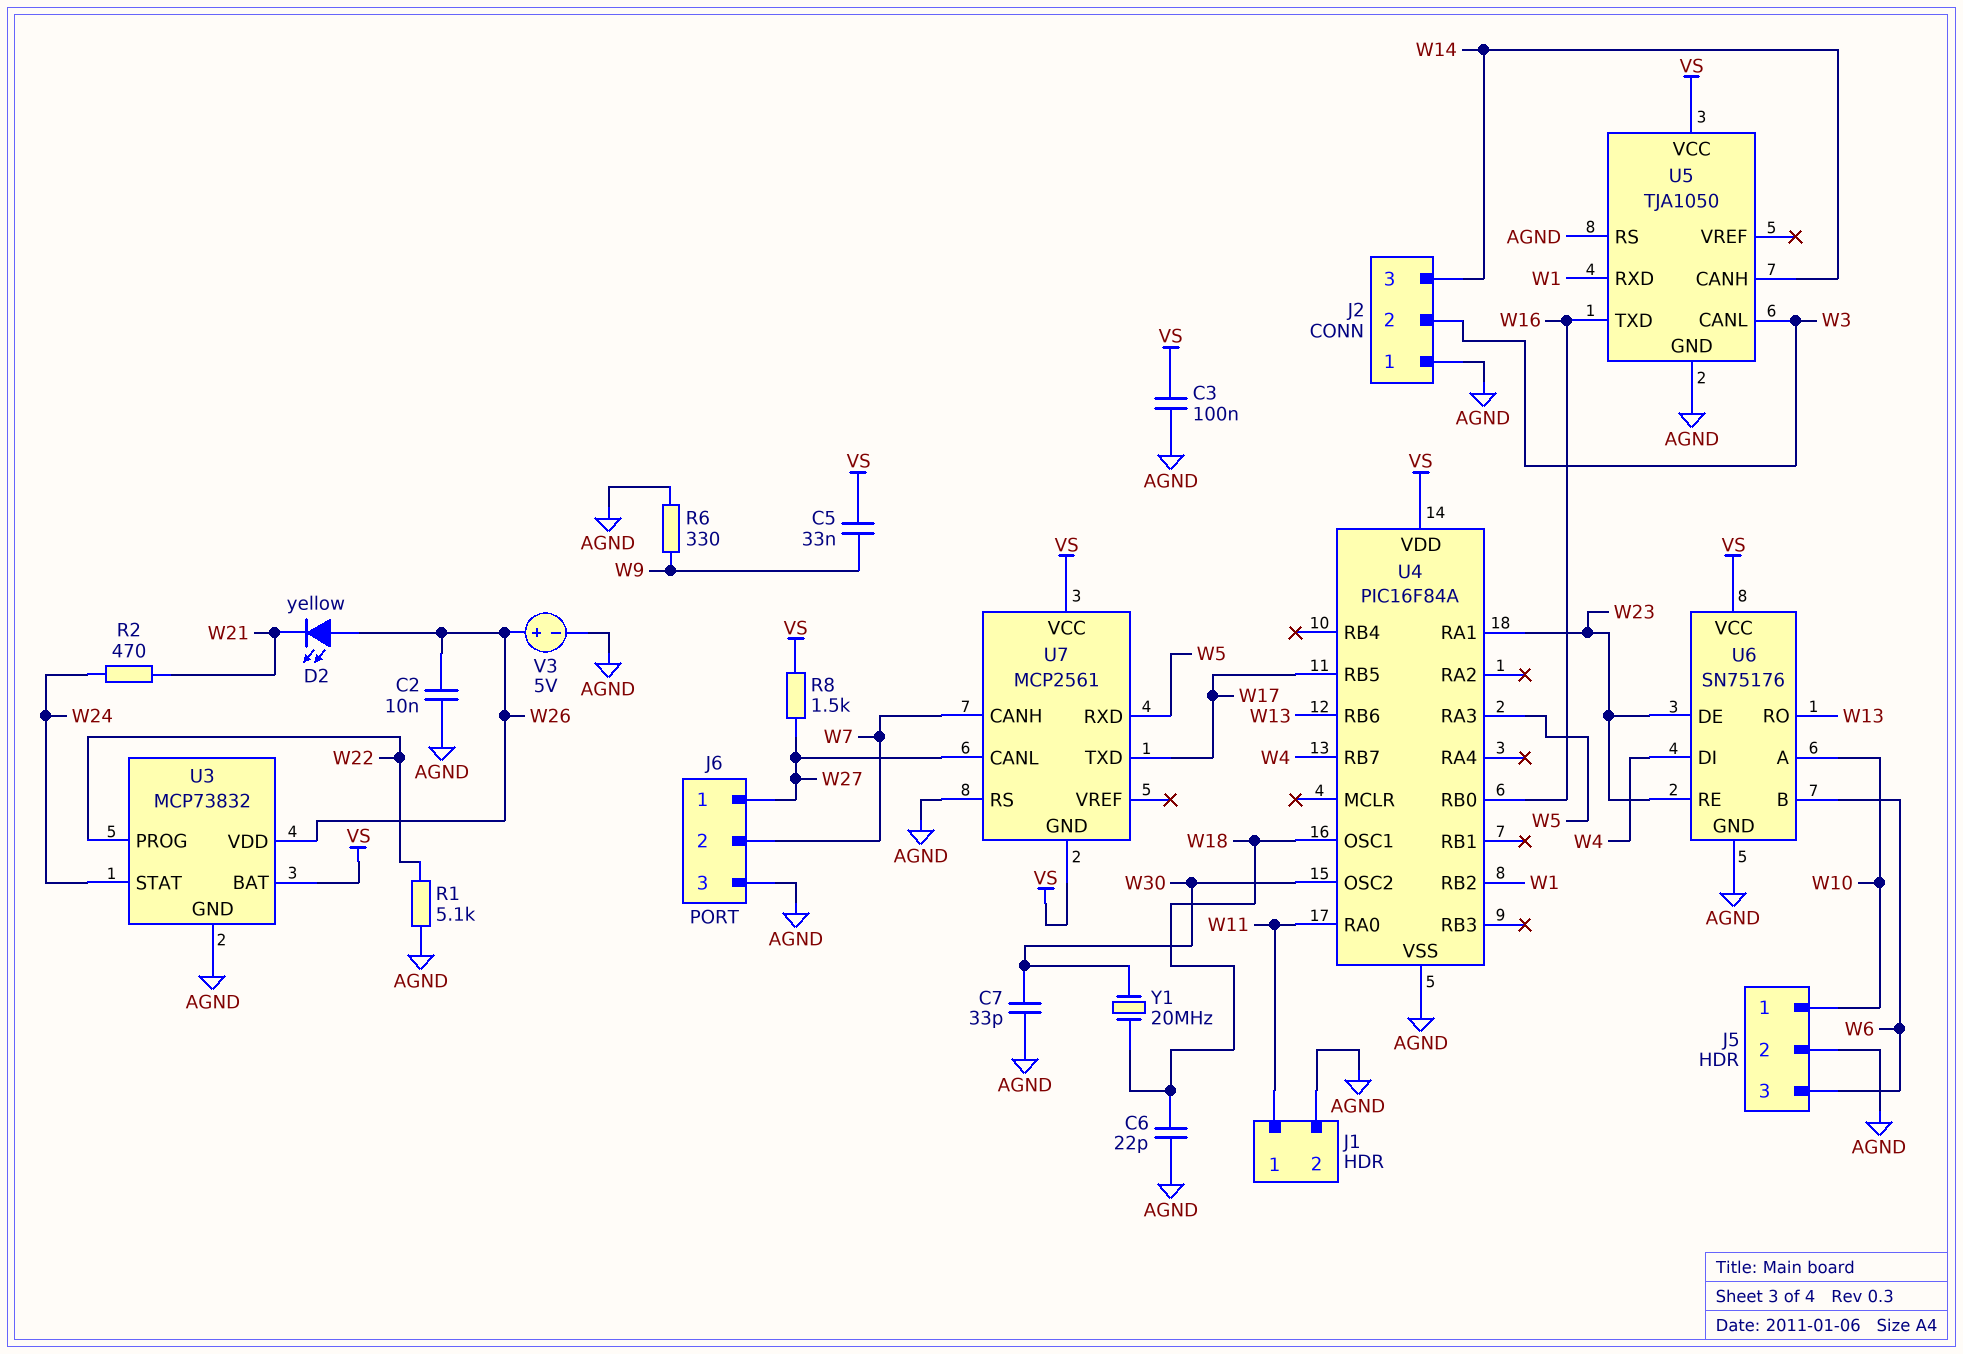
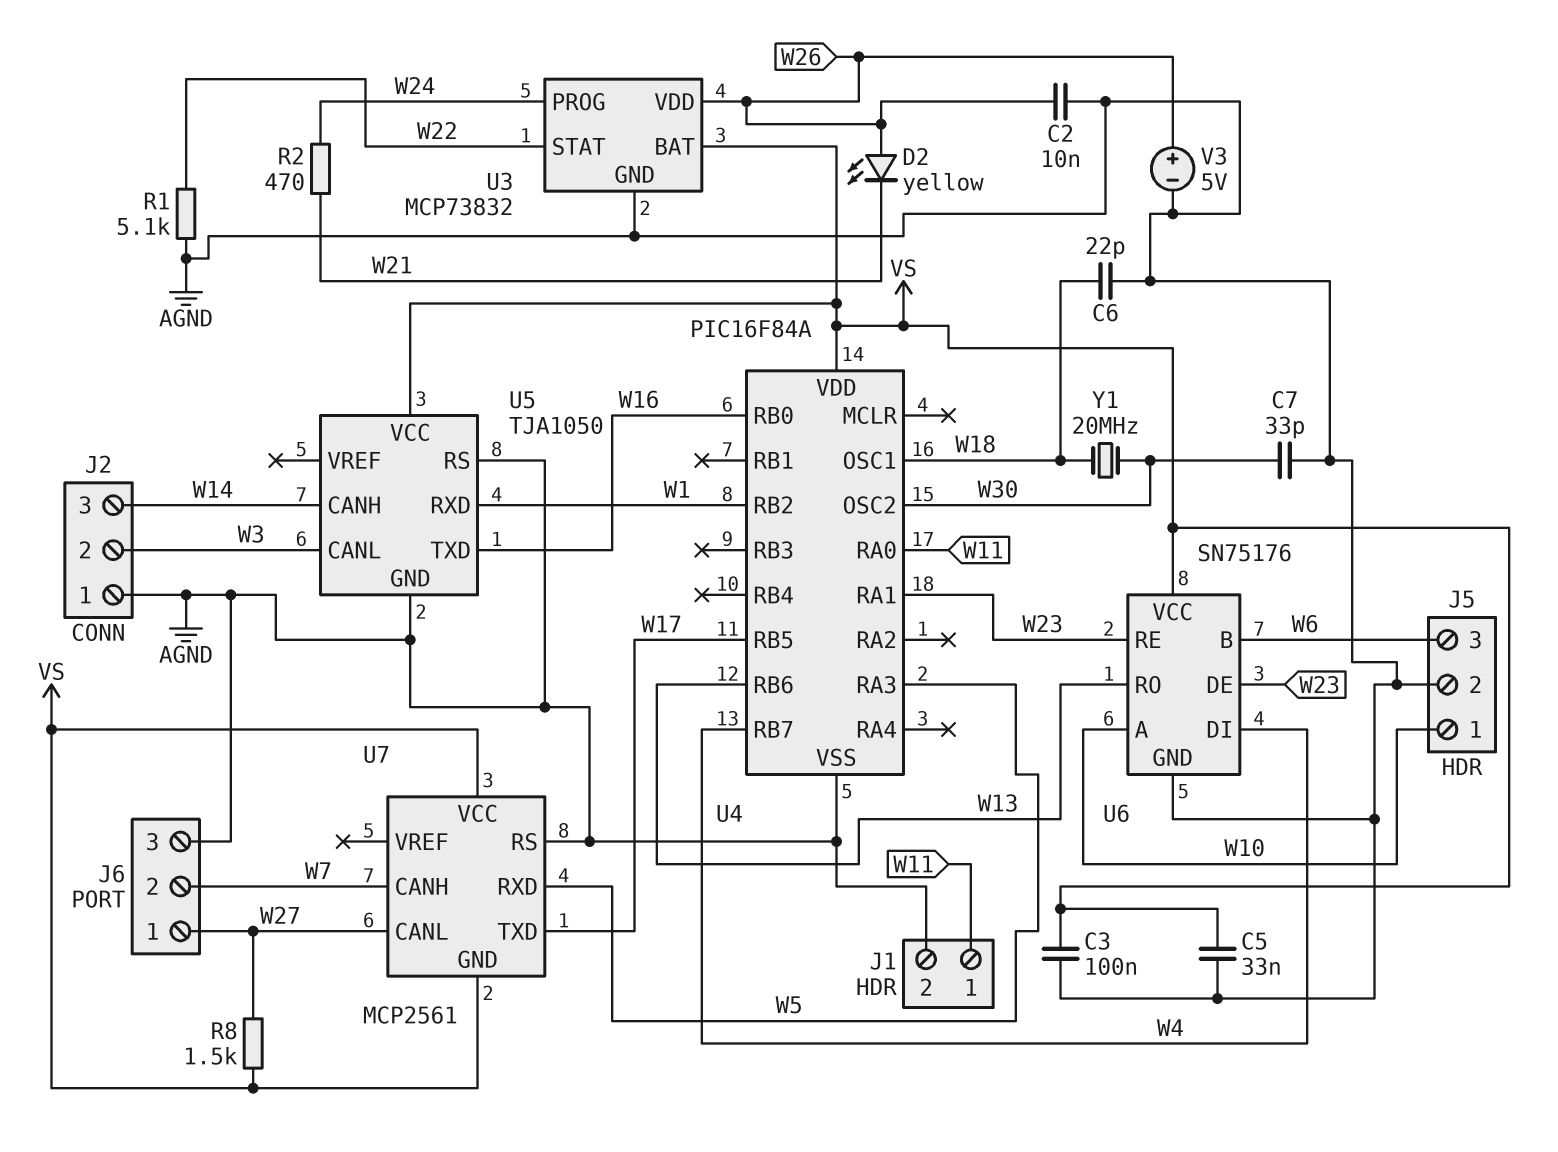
C5: 33nF (VS, W9) -> 33nF (AGND, VS)
R6: 330 (AGND, W9) -> none
U3 pin PROG: W22 -> W24
U3 pin STAT: W24 -> W22

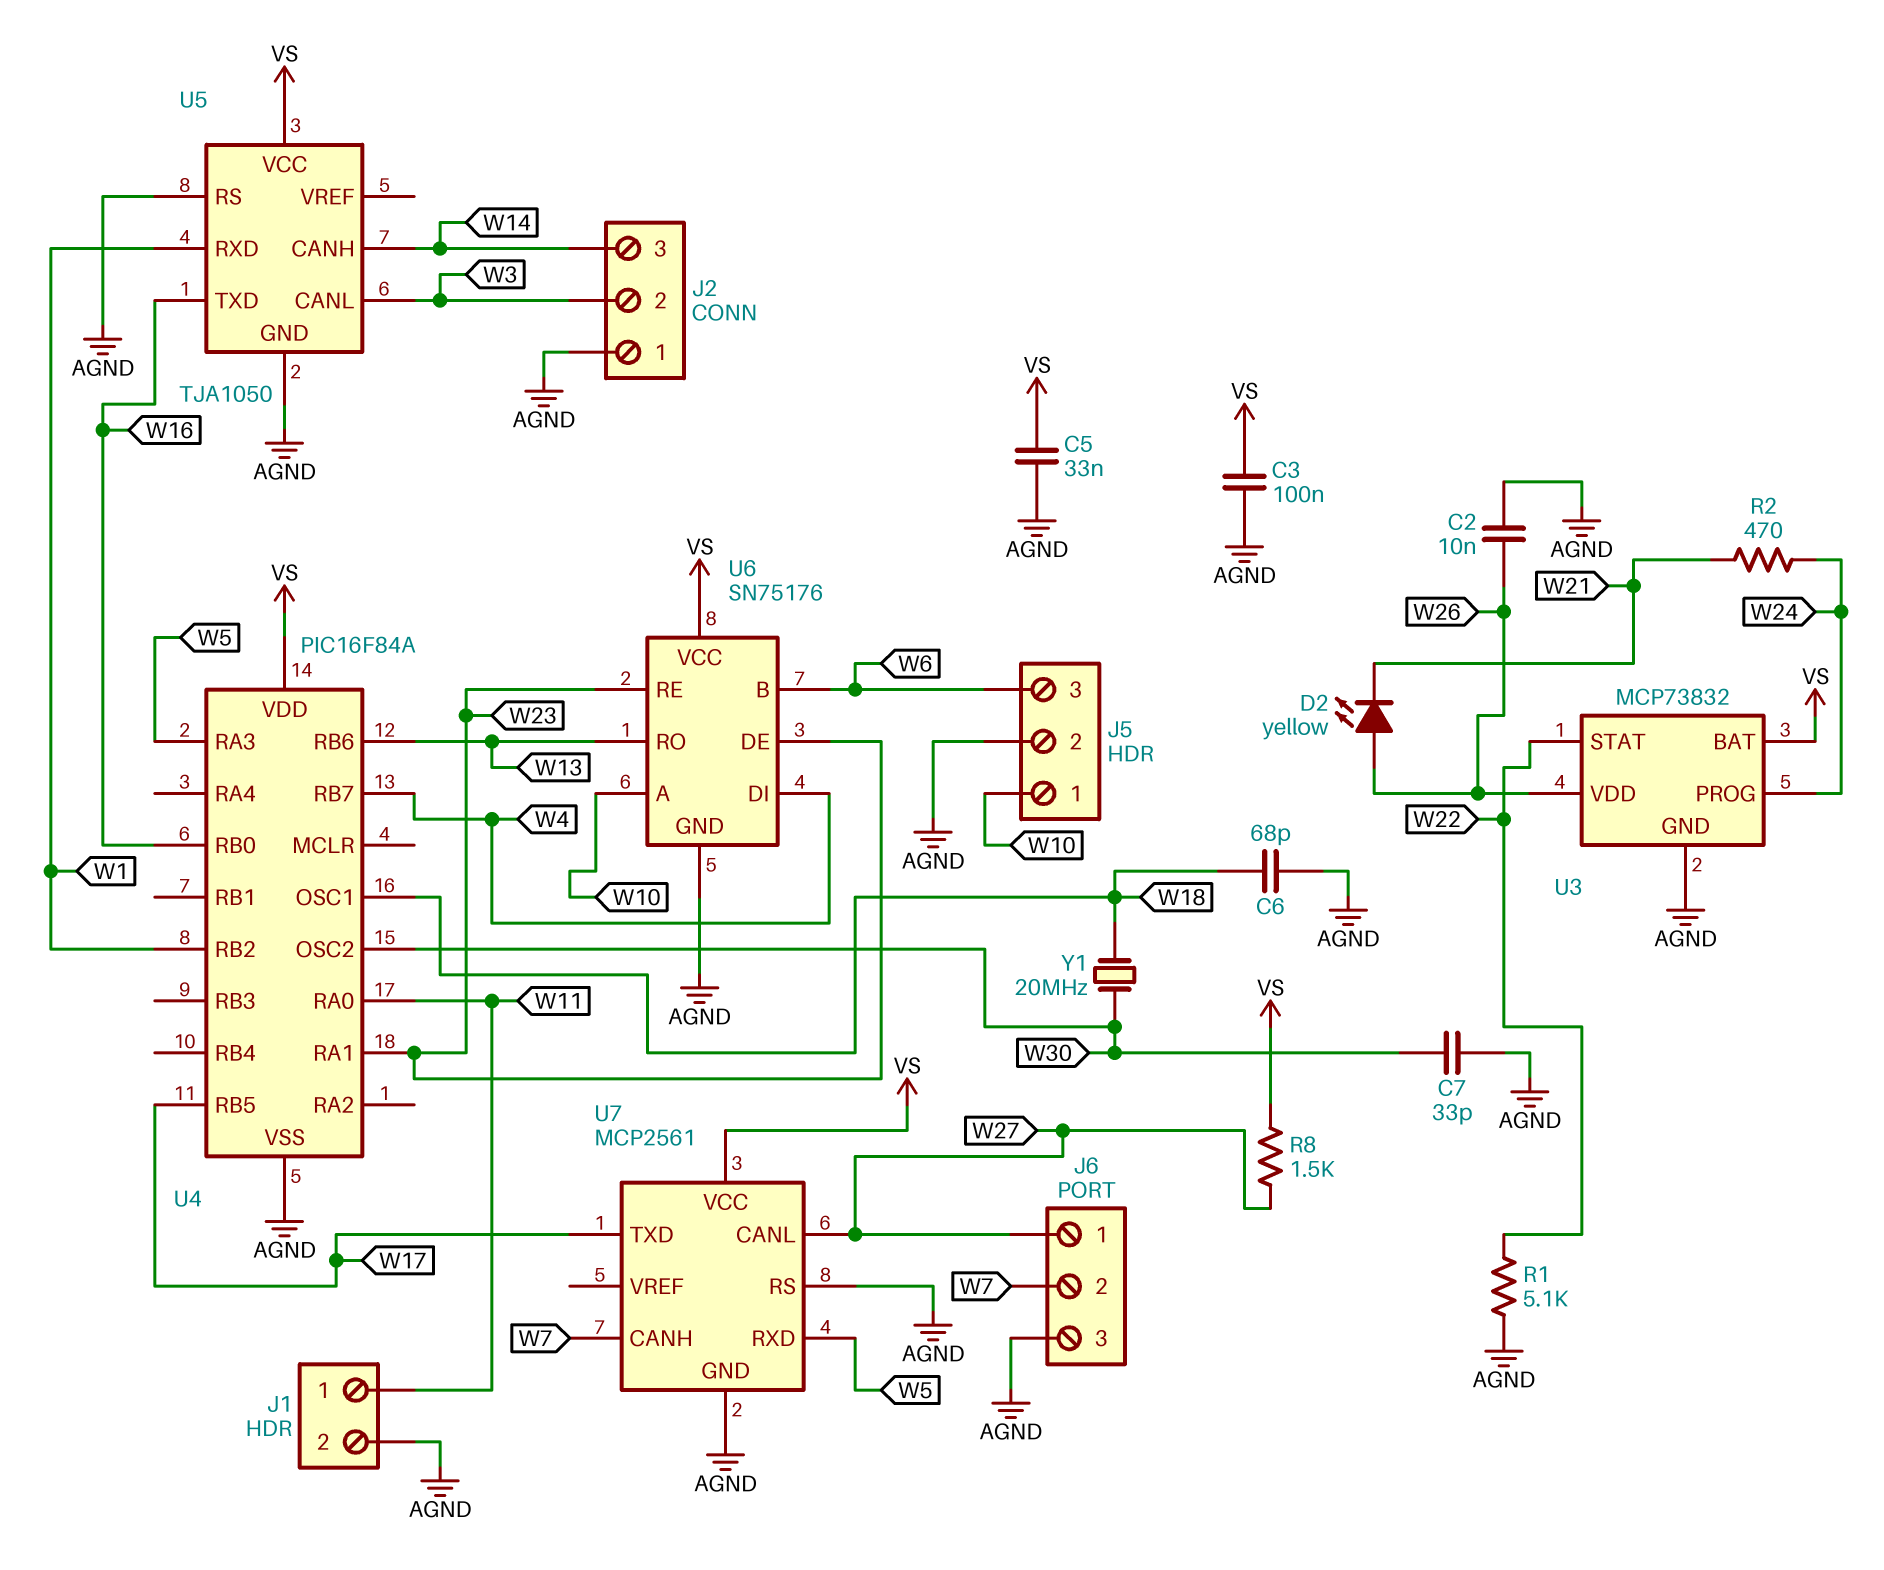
C6: 22pF (AGND, W18) -> 68pF (AGND, W18)
U7 pin GND: VS -> AGND
V3: 5V (plus W26, minus AGND) -> none

